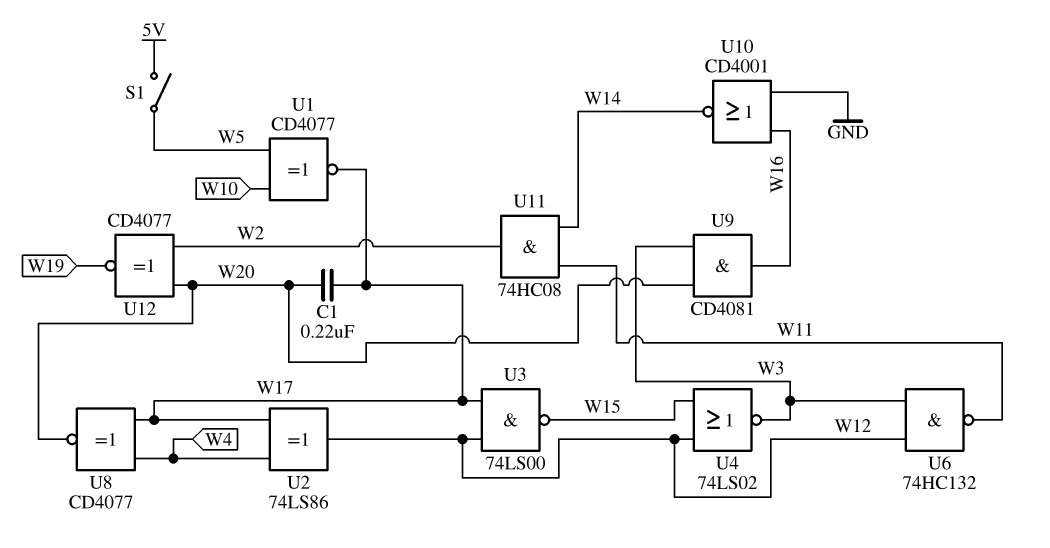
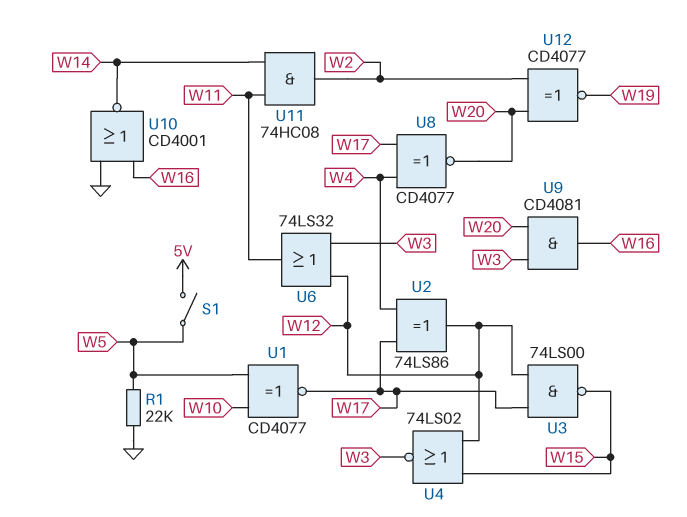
C1: 220nF (W17, W20) -> none
R1: none -> 22k (GND, W5)
U6: NAND 74HC132 (in W3, in W12, out W11) -> OR 74LS32 (in W3, in W12, out W11)

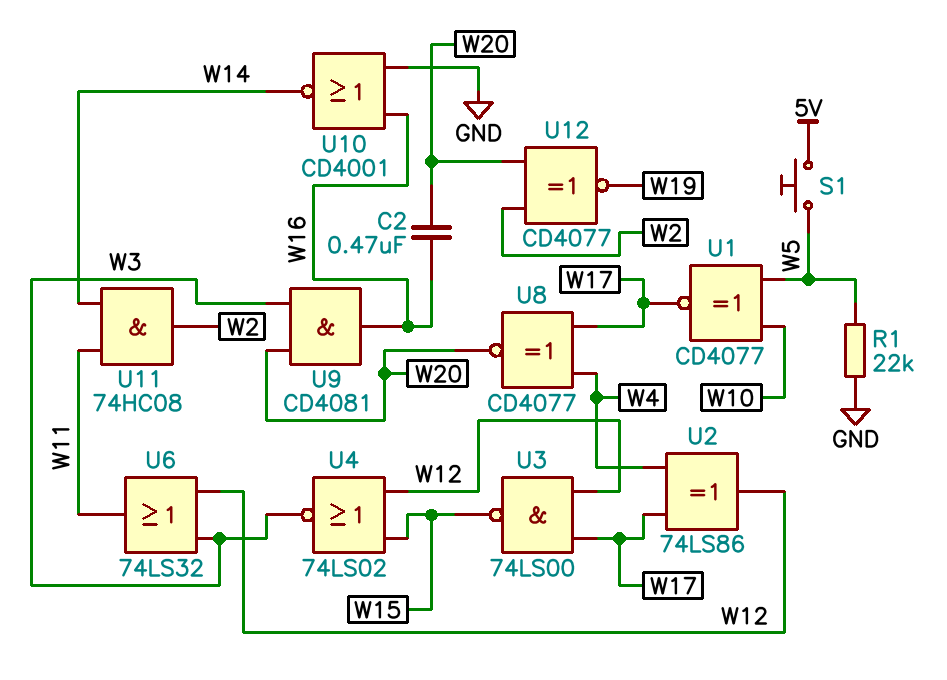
C2: none -> 470nF (W16, W20)
S1: switch (5V, W5) -> button (5V, W5)

